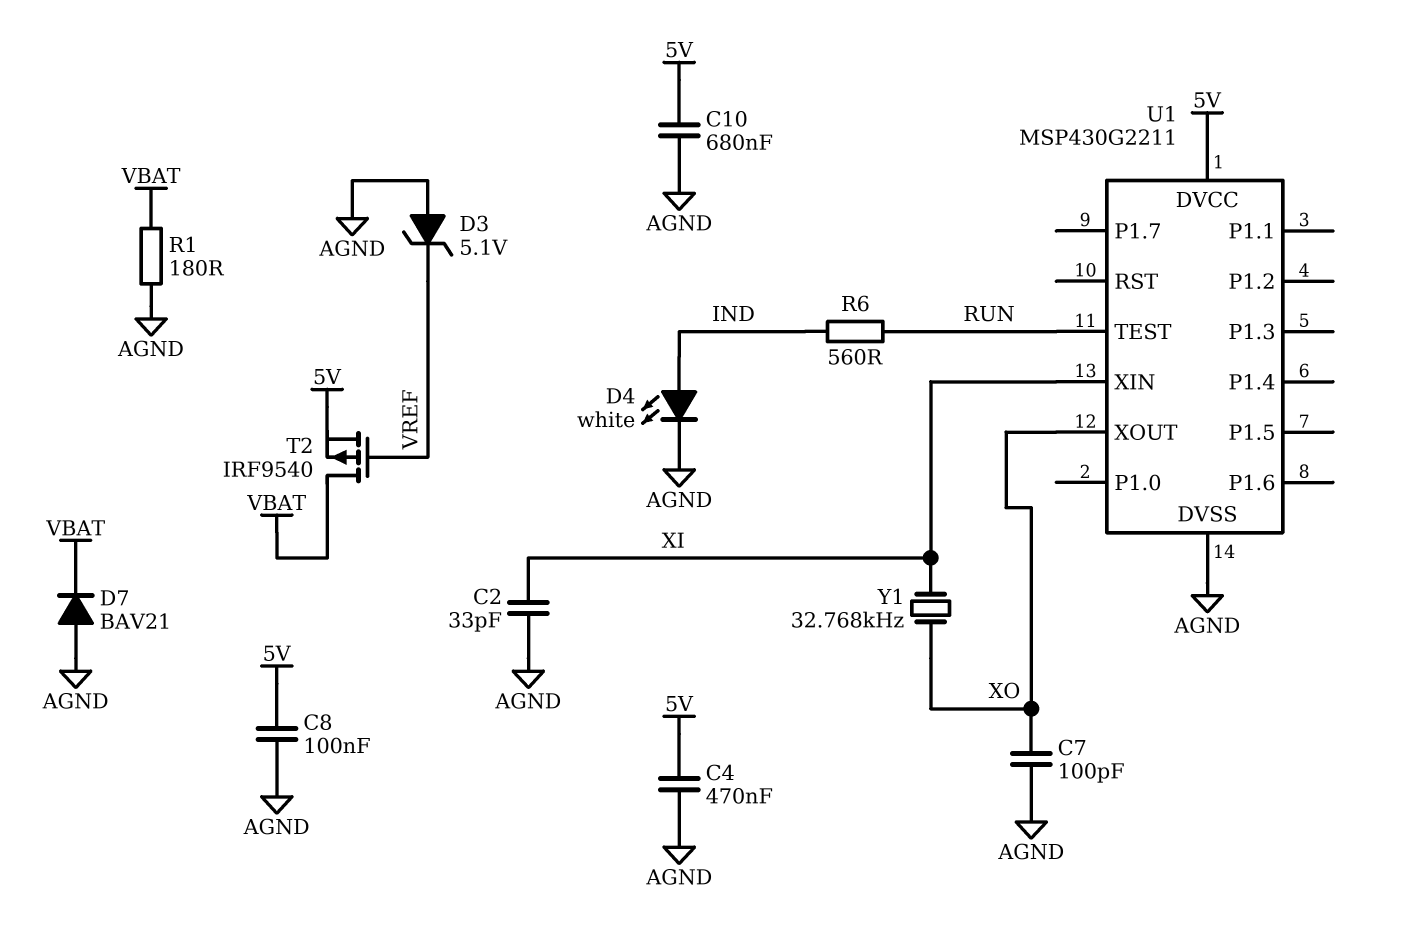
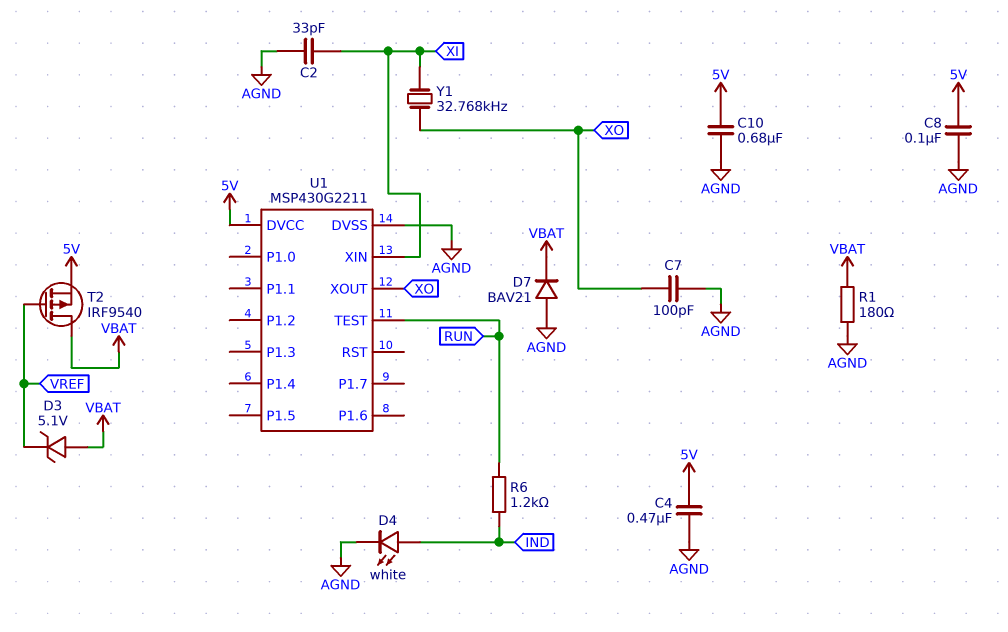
D3: zener 5.1V (A AGND, K VREF) -> zener 5.1V (A VBAT, K VREF)
R6: 560 (IND, RUN) -> 1.2k (IND, RUN)

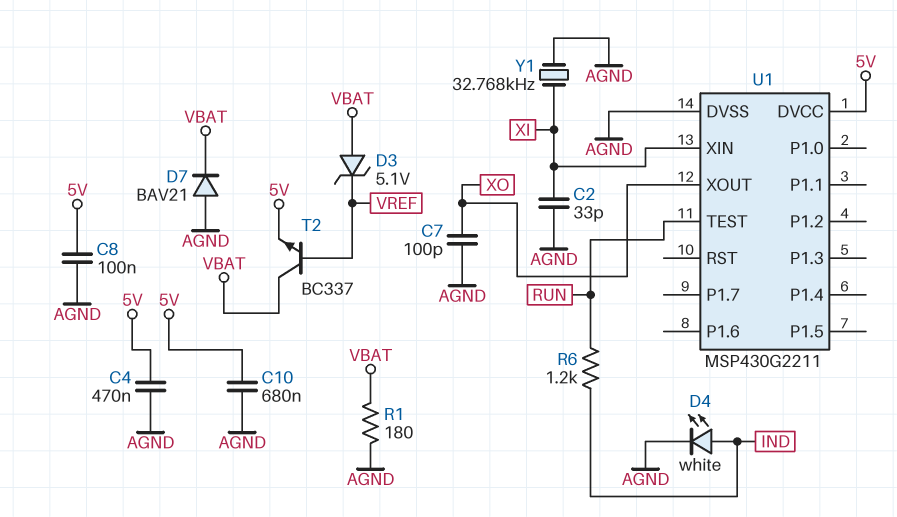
T2: PMOS IRF9540 (G VREF, D VBAT, S 5V) -> NPN BC337 (B VREF, C VBAT, E 5V)
Y1: 32.768kHz (XI, XO) -> 32.768kHz (AGND, XI)

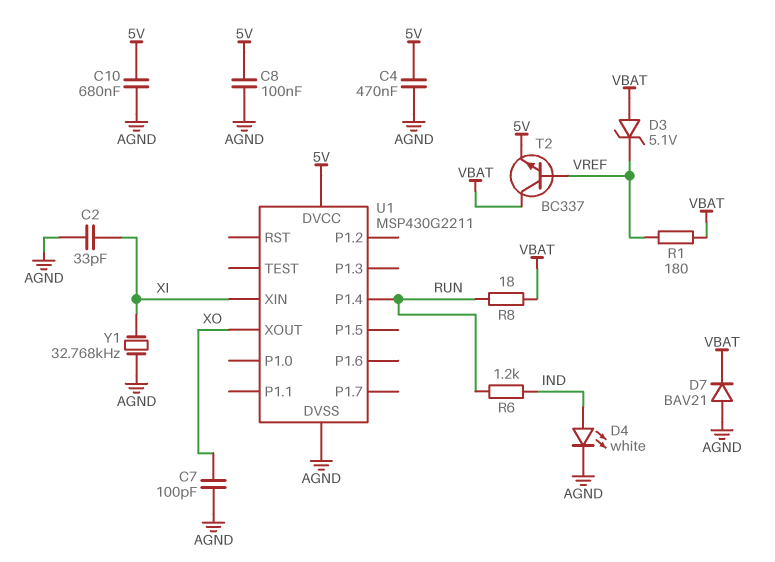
R1: 180 (AGND, VBAT) -> 180 (VBAT, VREF)
R8: none -> 18 (RUN, VBAT)
U1 pin P1.4: none -> RUN
U1 pin TEST: RUN -> none

